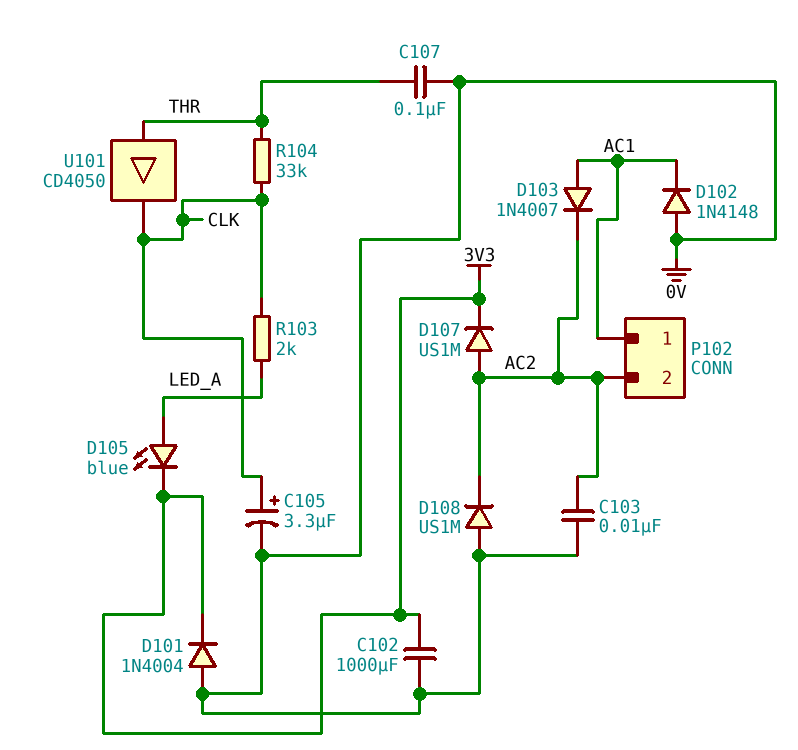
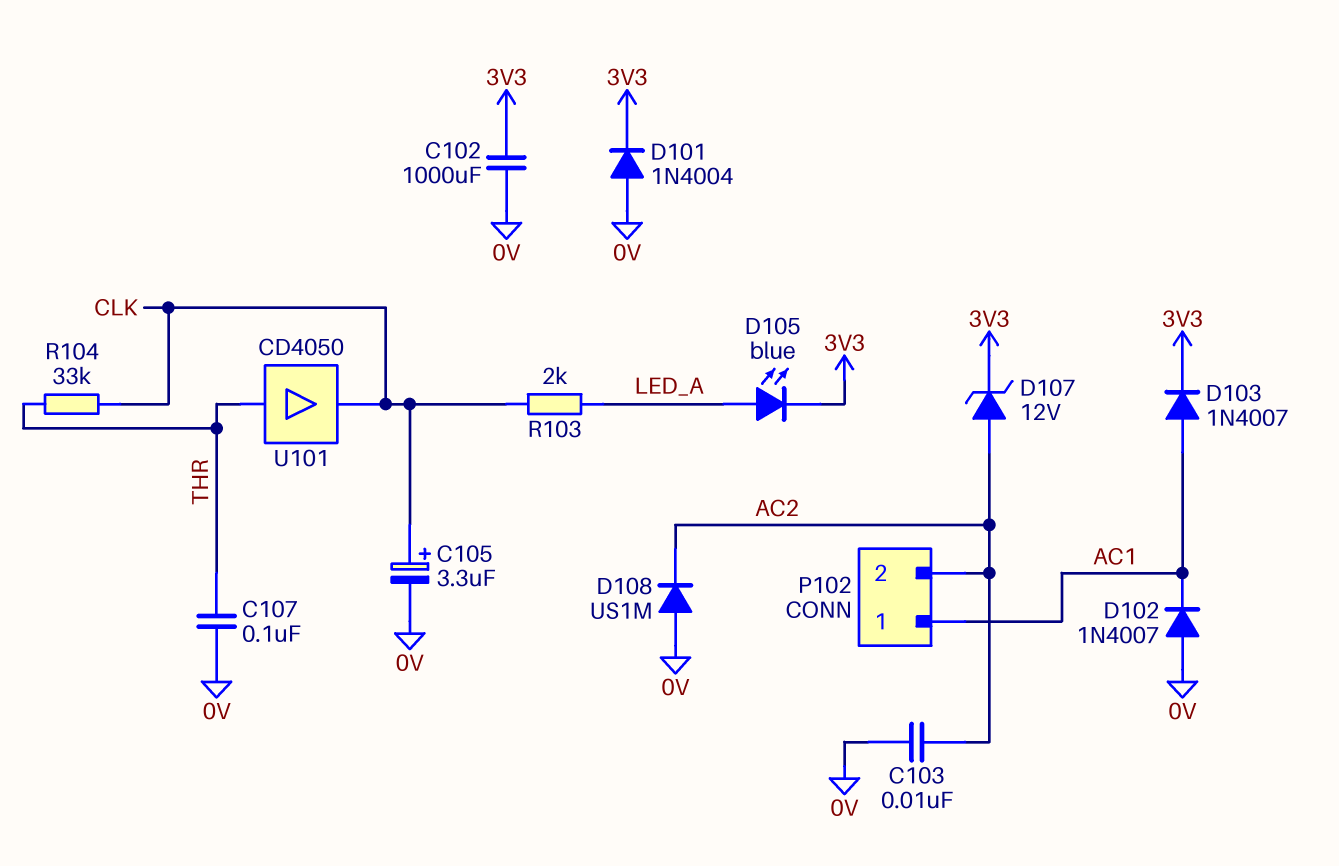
D102: diode 1N4148 (A 0V, K AC1) -> diode 1N4007 (A 0V, K AC1)
D103: diode 1N4007 (A AC1, K AC2) -> diode 1N4007 (A AC1, K 3V3)
D107: diode US1M (A AC2, K 3V3) -> zener 12V (A AC2, K 3V3)

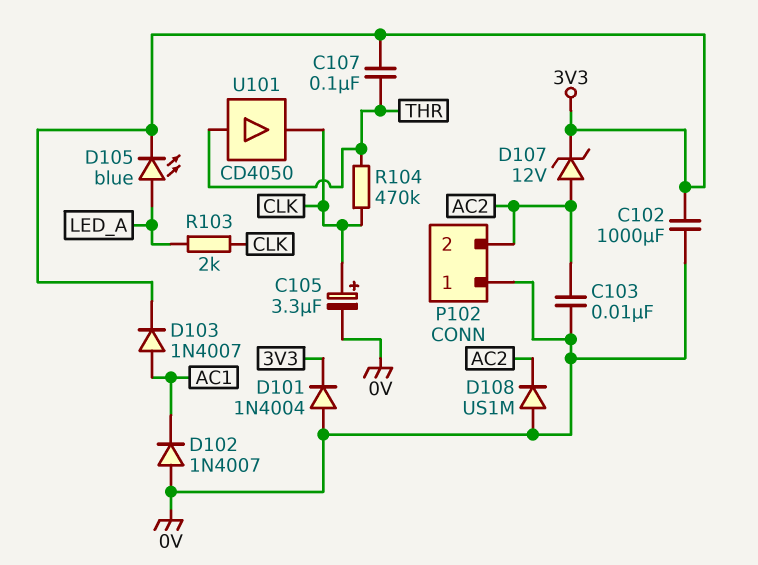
C107: 100nF (0V, THR) -> 100nF (3V3, THR)
P102 pin 1: AC1 -> 0V
R104: 33k (CLK, THR) -> 470k (CLK, THR)

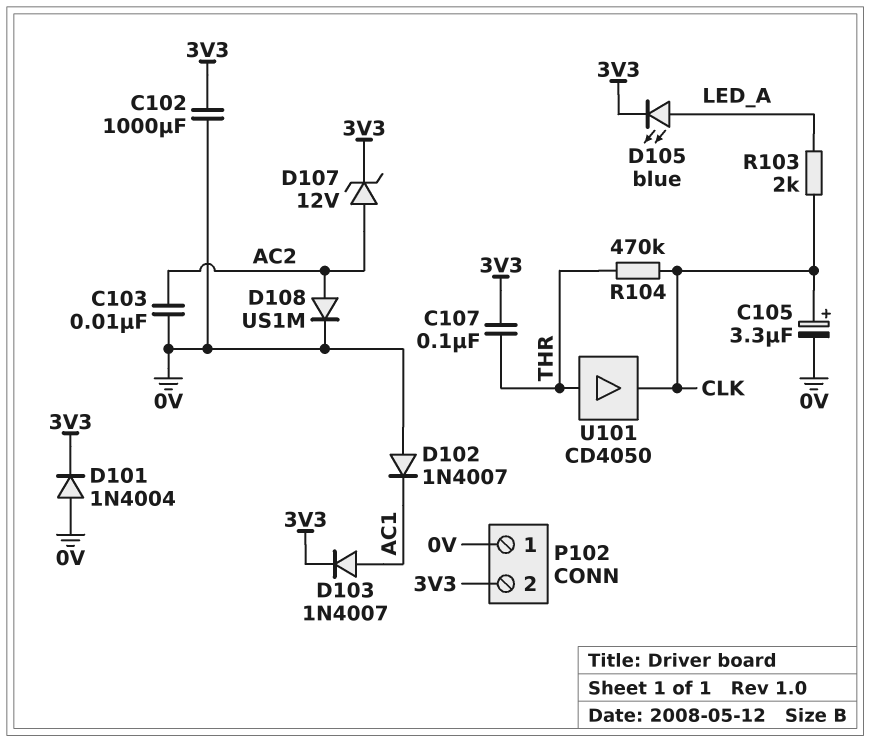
D108: diode US1M (A 0V, K AC2) -> diode US1M (A AC2, K 0V)
P102 pin 2: AC2 -> 3V3

